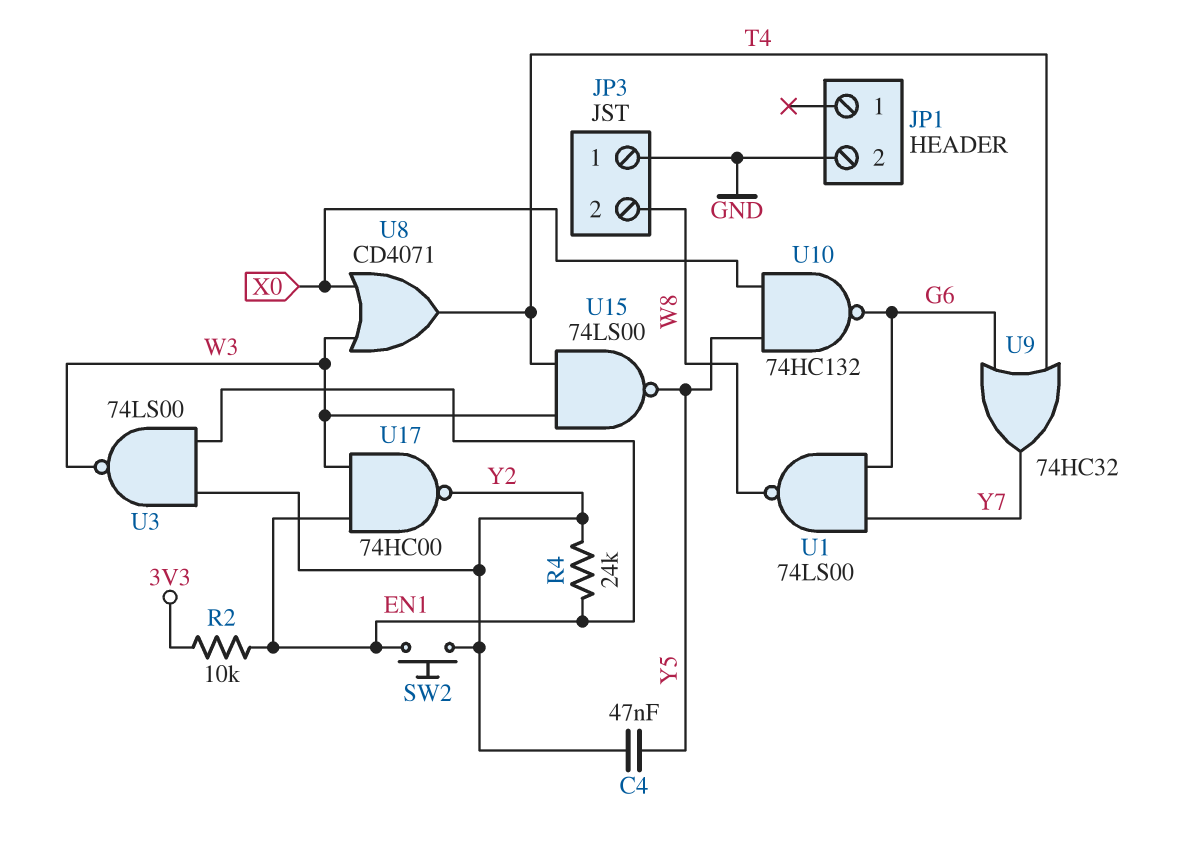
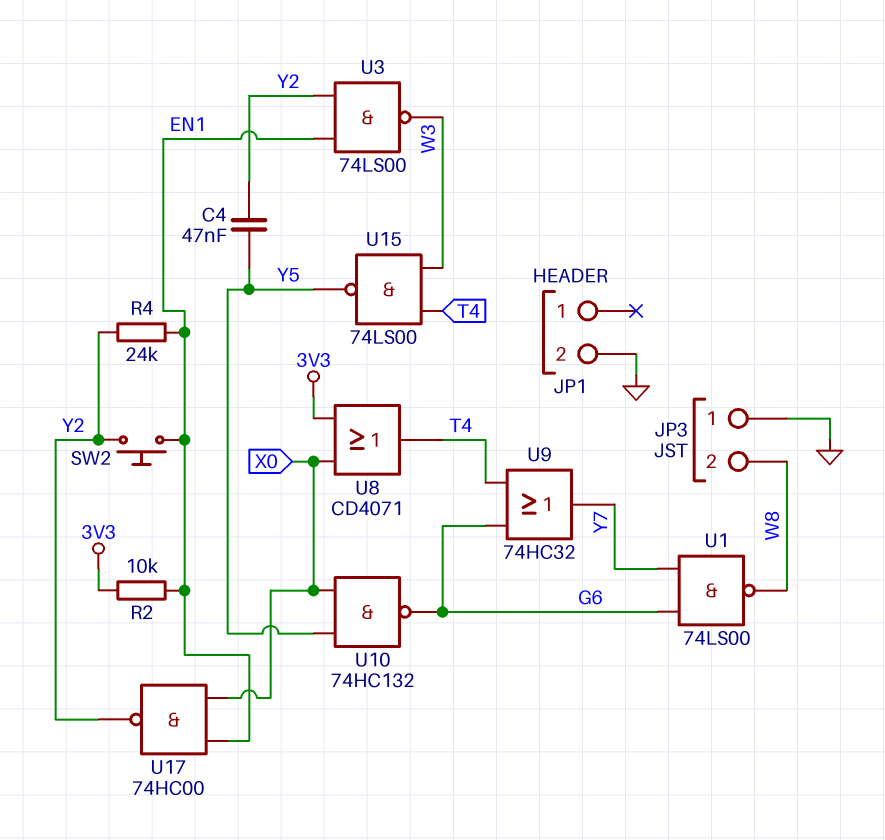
U8: OR CD4071 (in W3, in X0, out T4) -> OR CD4071 (in 3V3, in X0, out T4)
U17: NAND 74HC00 (in EN1, in W3, out Y2) -> NAND 74HC00 (in EN1, in X0, out Y2)

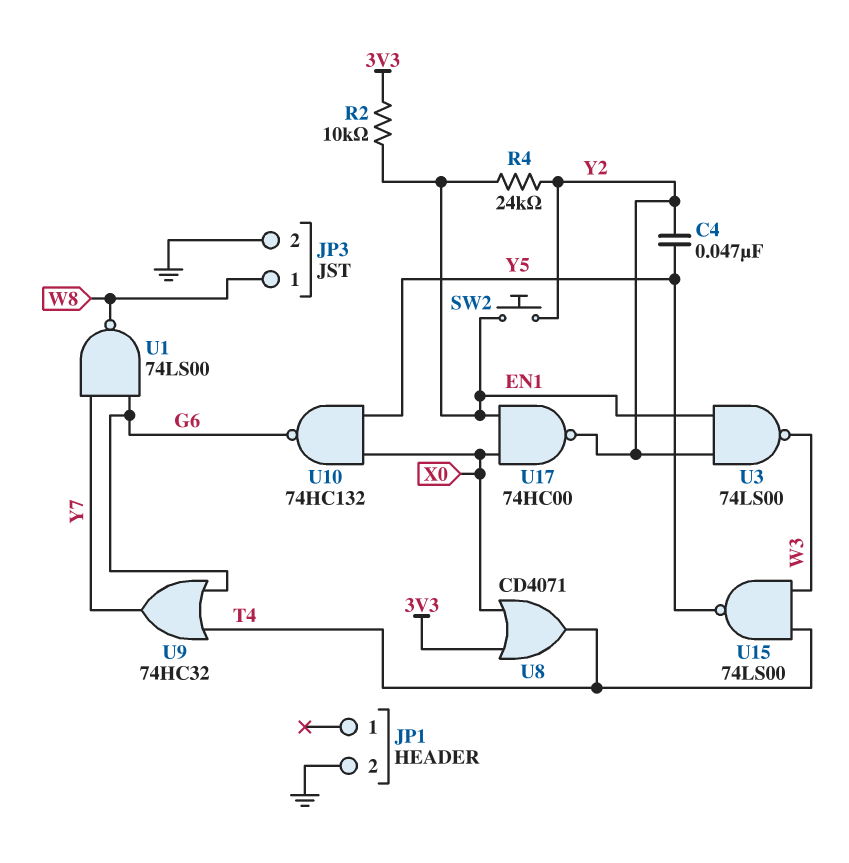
JP3 pin 1: GND -> W8
JP3 pin 2: W8 -> GND

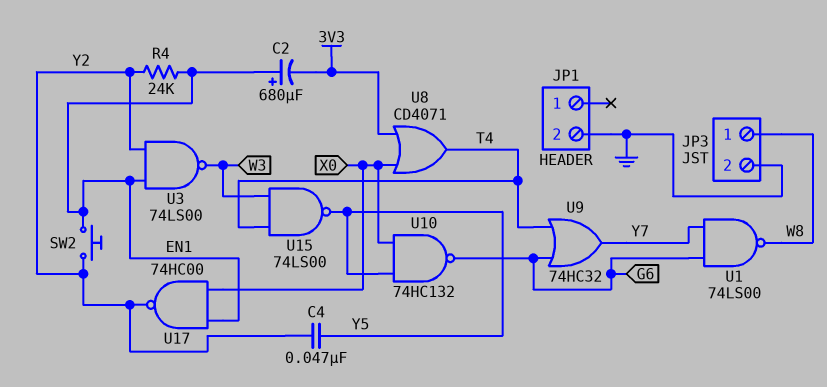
C2: none -> 680uF (plus EN1, minus 3V3)
R2: 10k (3V3, EN1) -> none

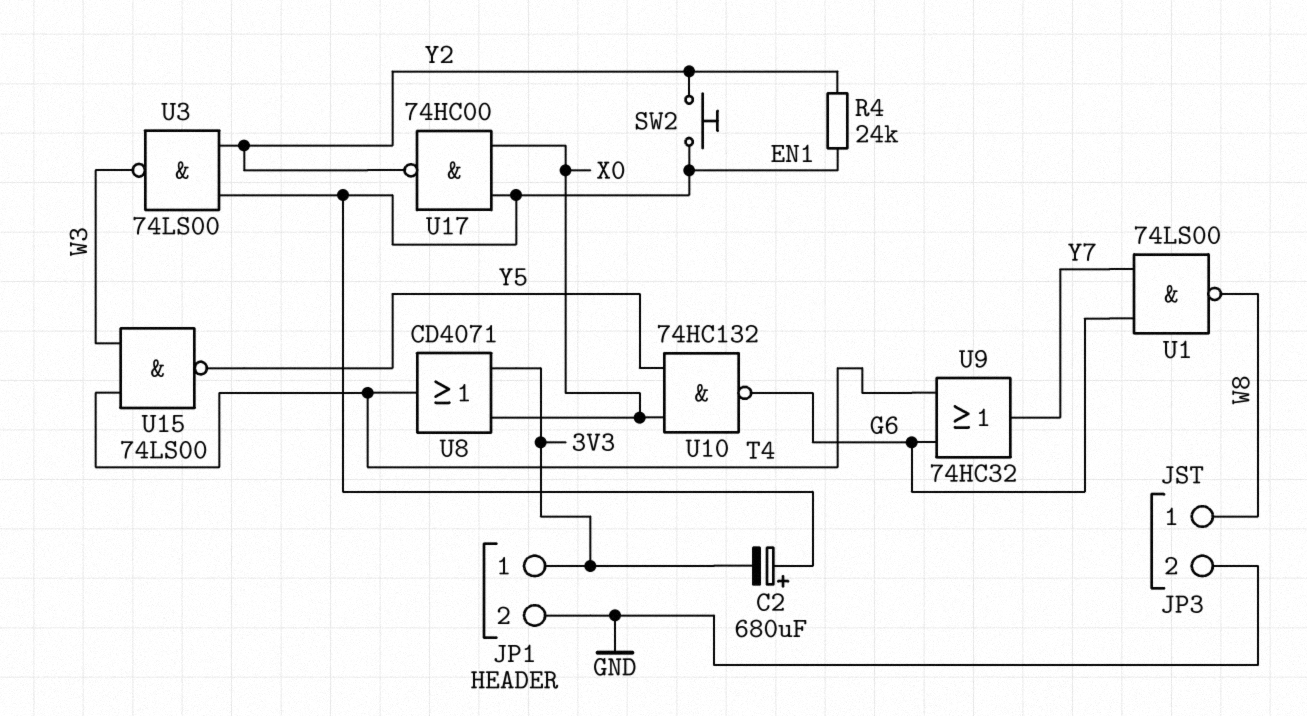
C4: 47nF (Y2, Y5) -> none
JP1 pin 1: none -> 3V3

